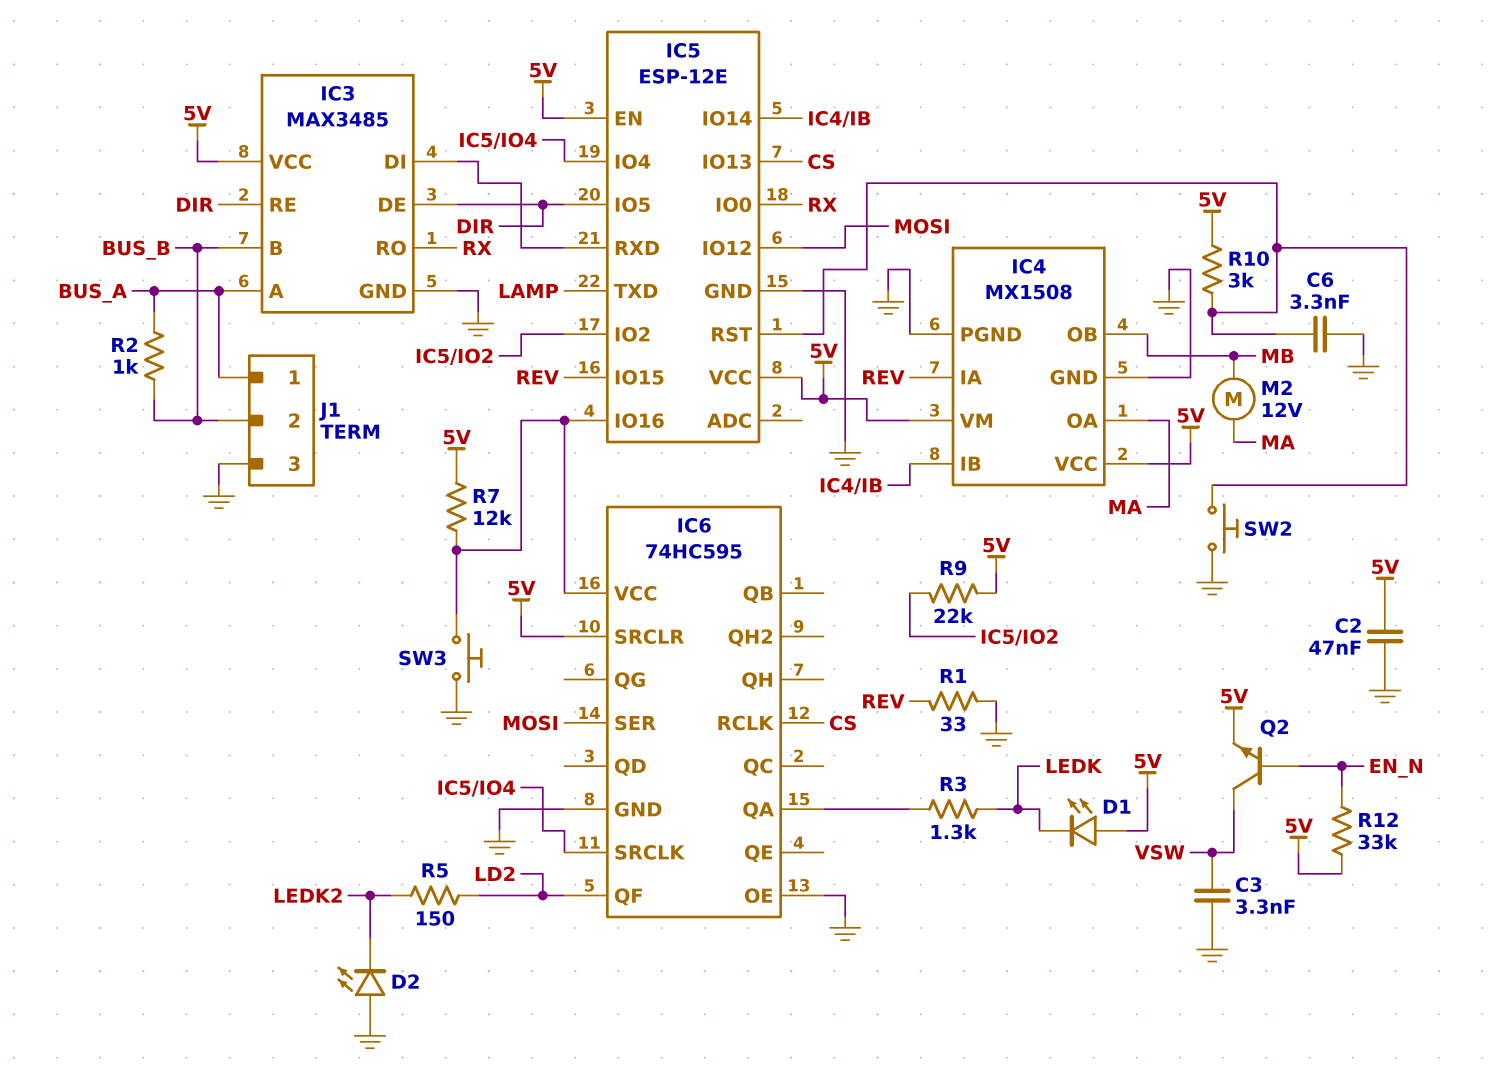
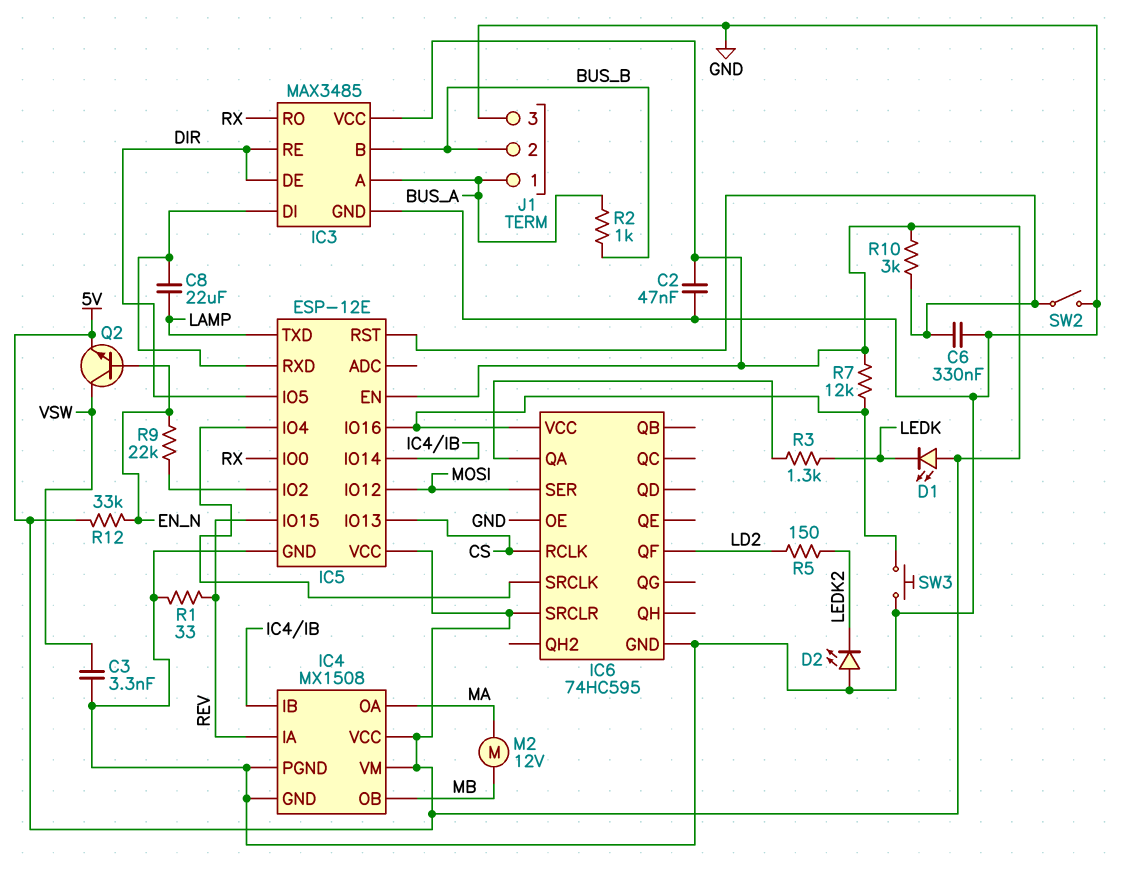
C6: 3.3nF (GND, IC5/RST) -> 330nF (GND, IC5/RST)
C8: none -> 22uF (IC3/DI, LAMP)
R9: 22k (5V, IC5/IO2) -> 22k (EN_N, IC5/IO2)
SW2: button (GND, IC5/RST) -> switch (GND, IC5/RST)

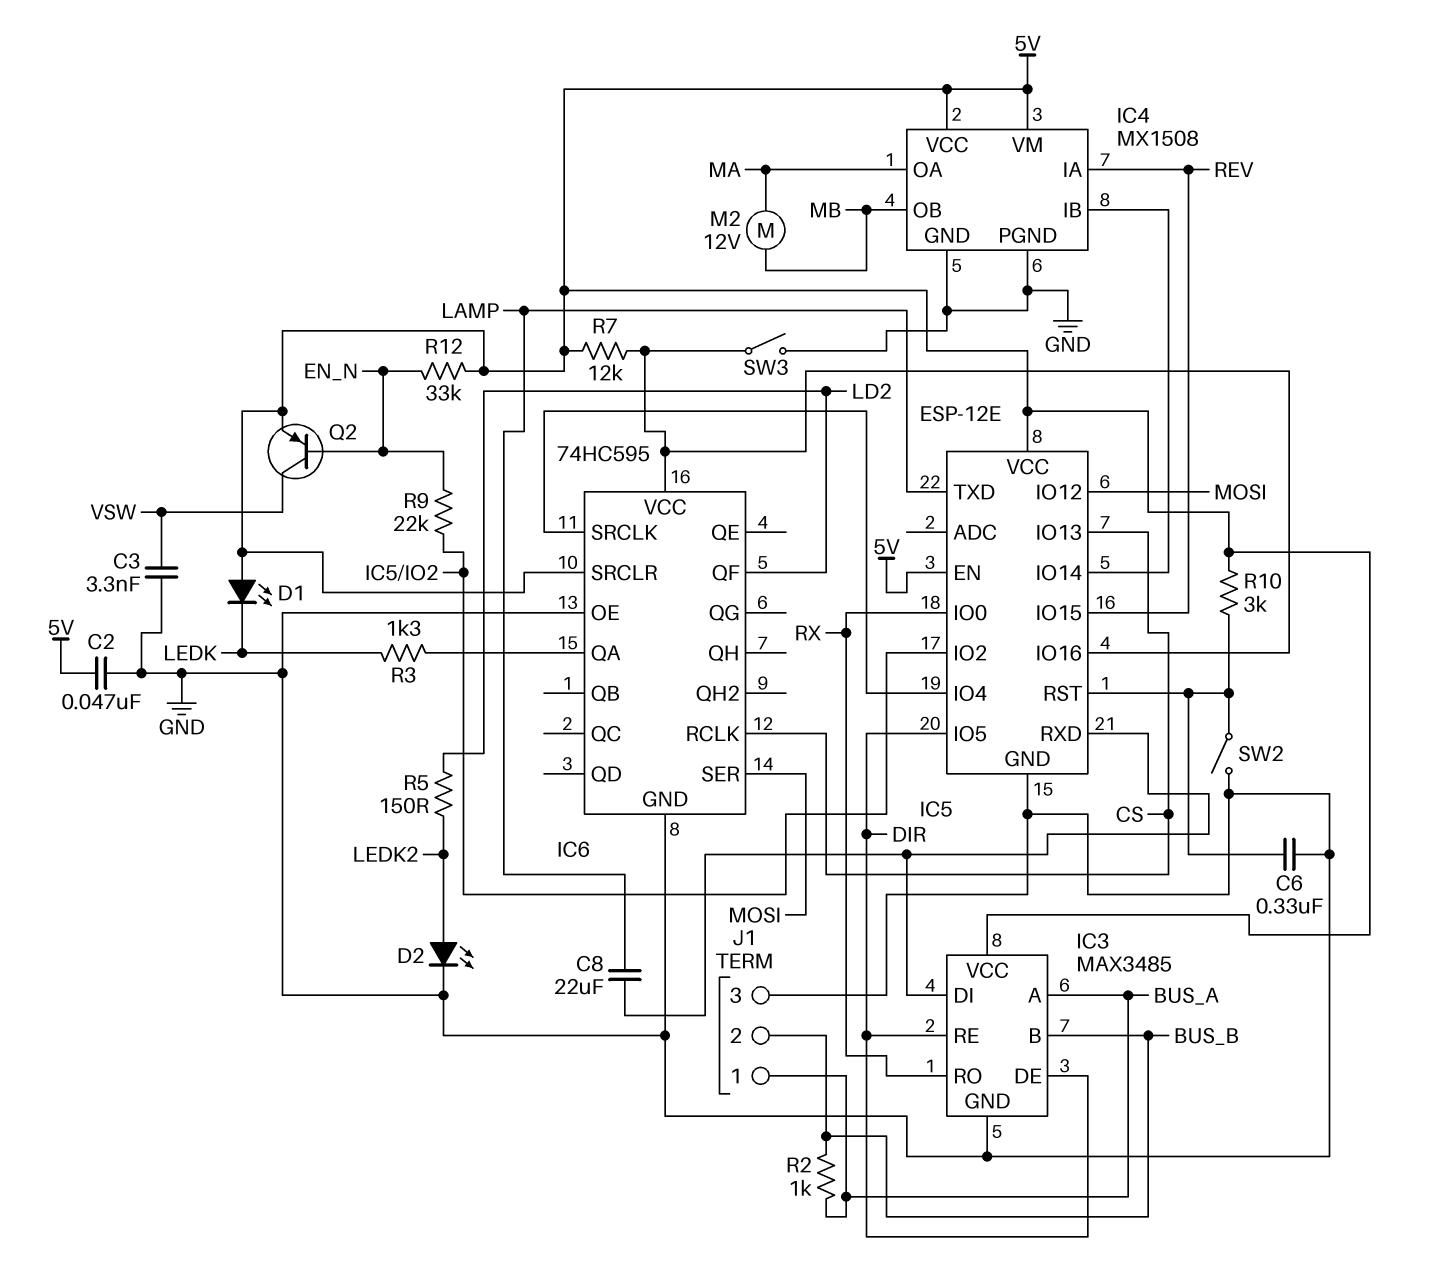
D2: LED (A GND, K LEDK2) -> LED (A LEDK2, K GND)
Q2: NPN (B EN_N, C VSW, E 5V) -> PNP (B EN_N, C VSW, E 5V)
R1: 33 (GND, REV) -> none
SW3: button (GND, IC5/IO16) -> switch (GND, IC5/IO16)

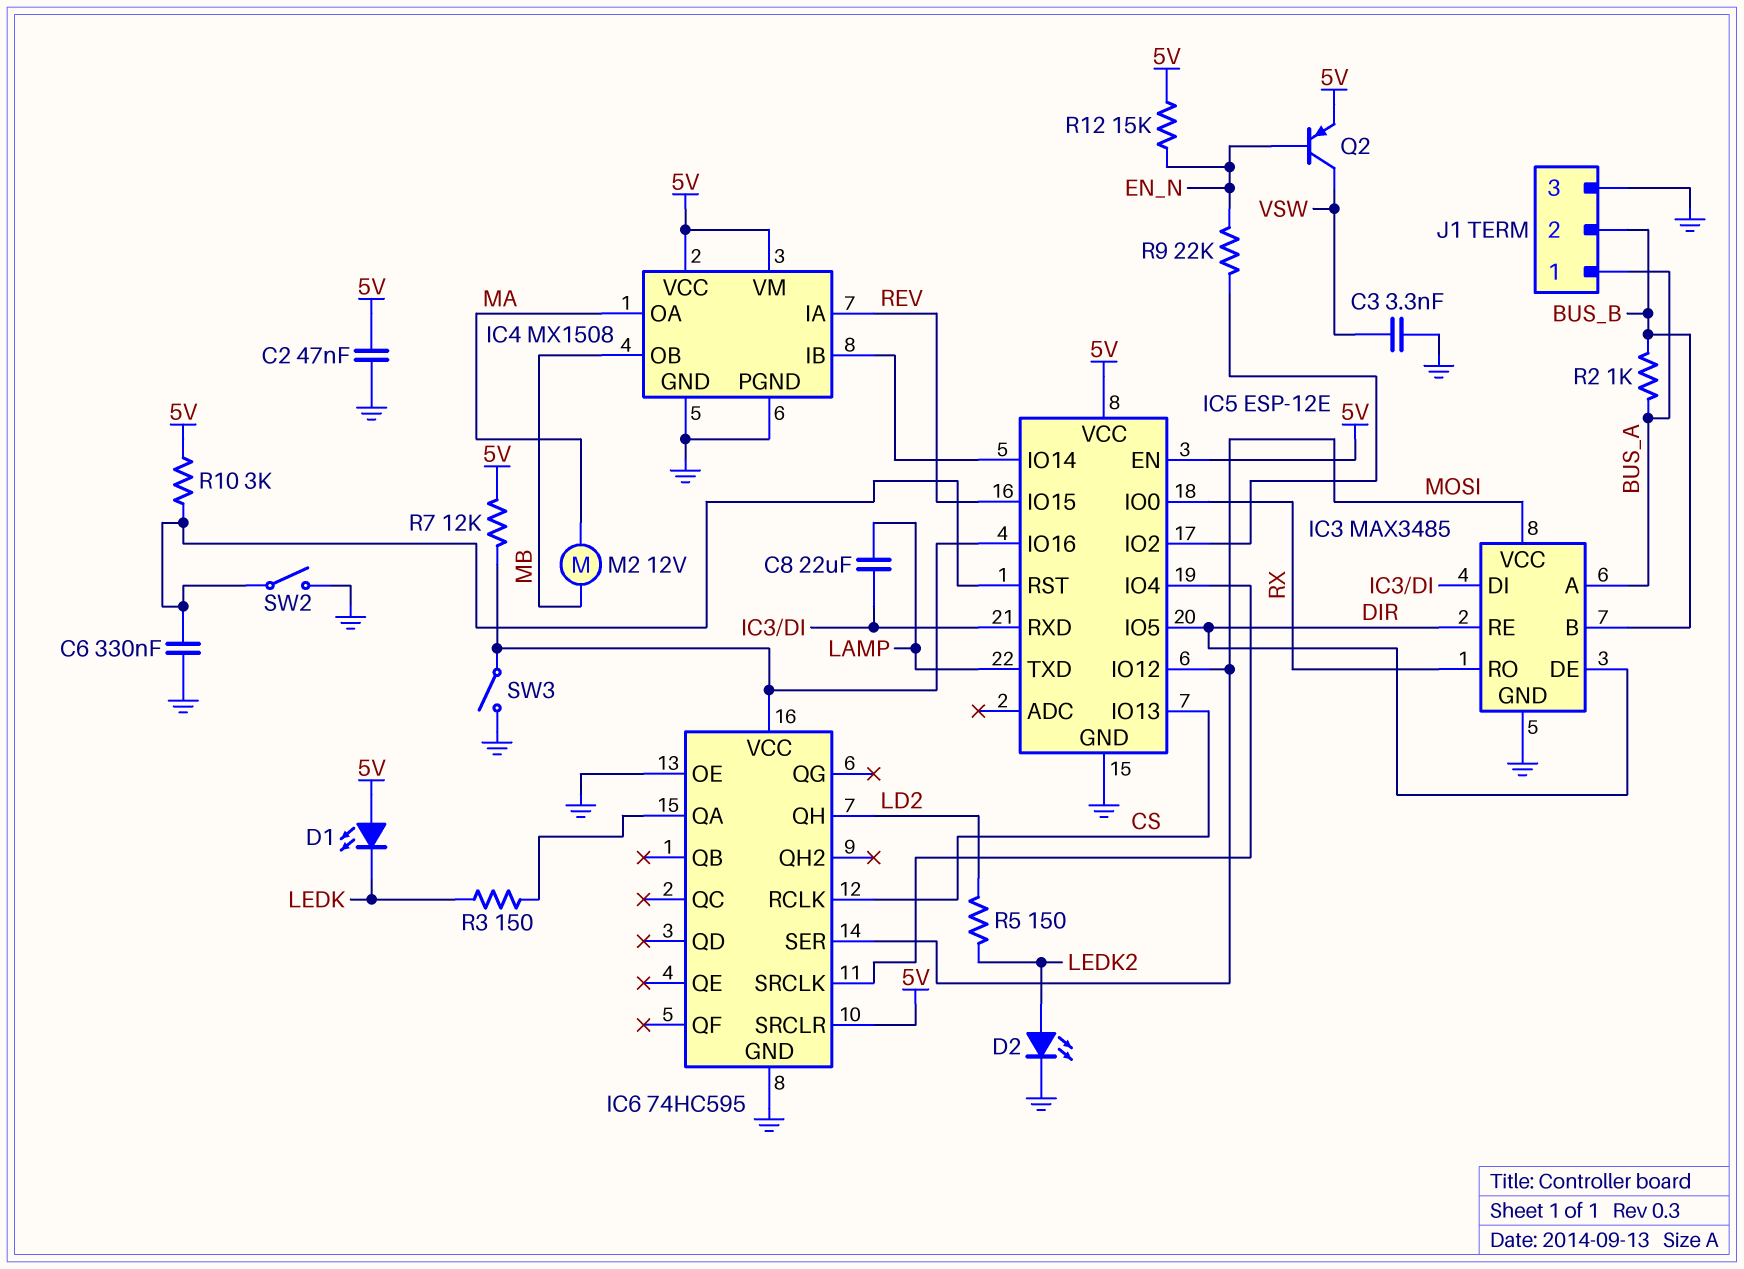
IC3 pin VCC: 5V -> MOSI
IC6 pin QF: LD2 -> none
IC6 pin QH: none -> LD2
R3: 1.3k (IC6/QA, LEDK) -> 150 (IC6/QA, LEDK)
R12: 33k (5V, EN_N) -> 15k (5V, EN_N)

